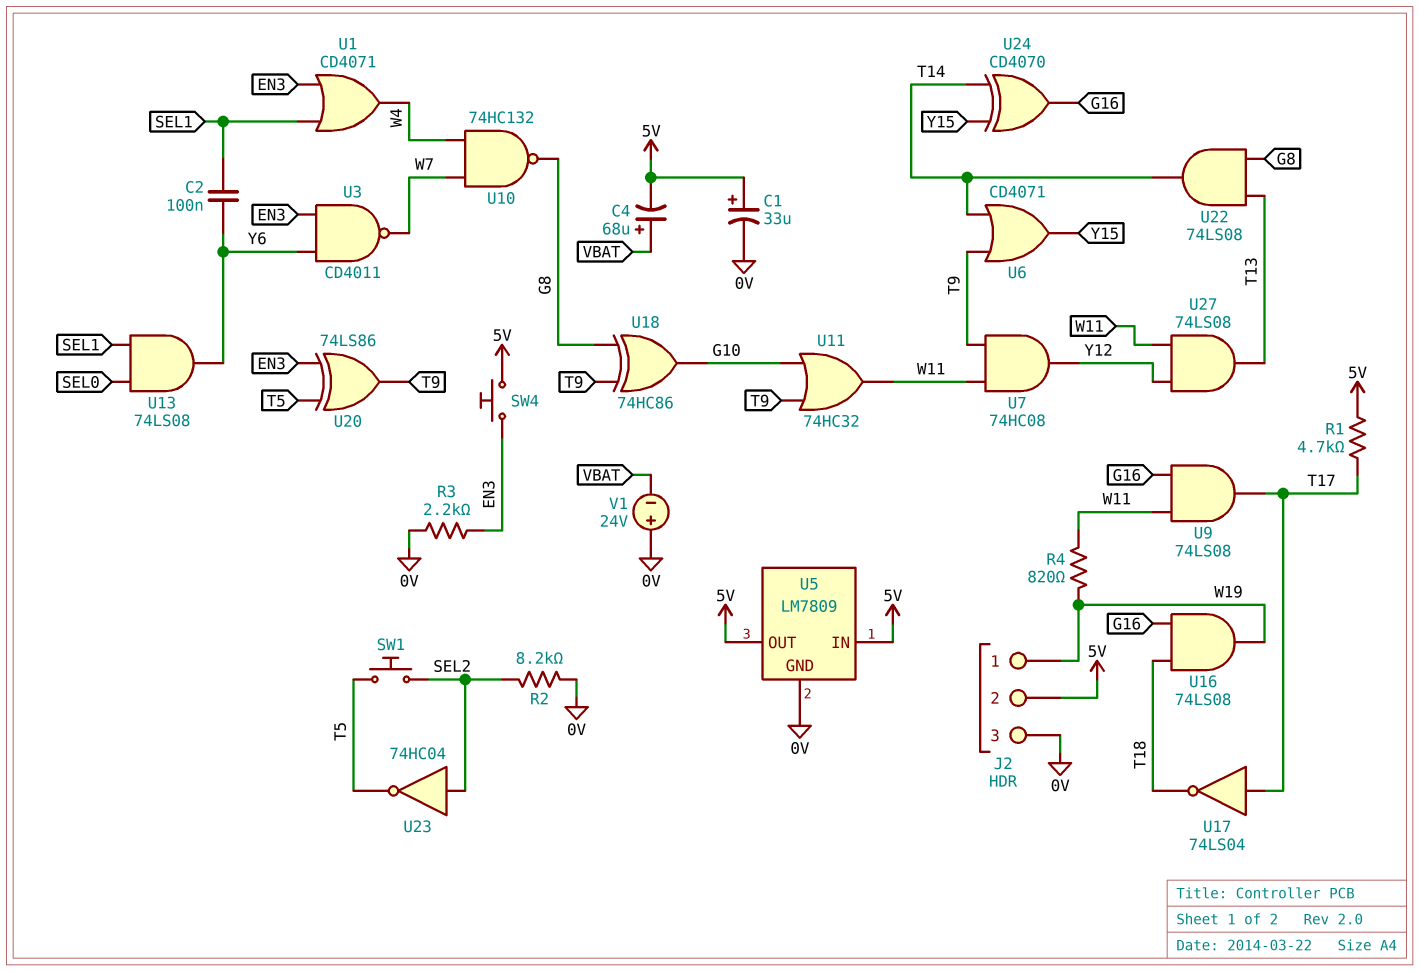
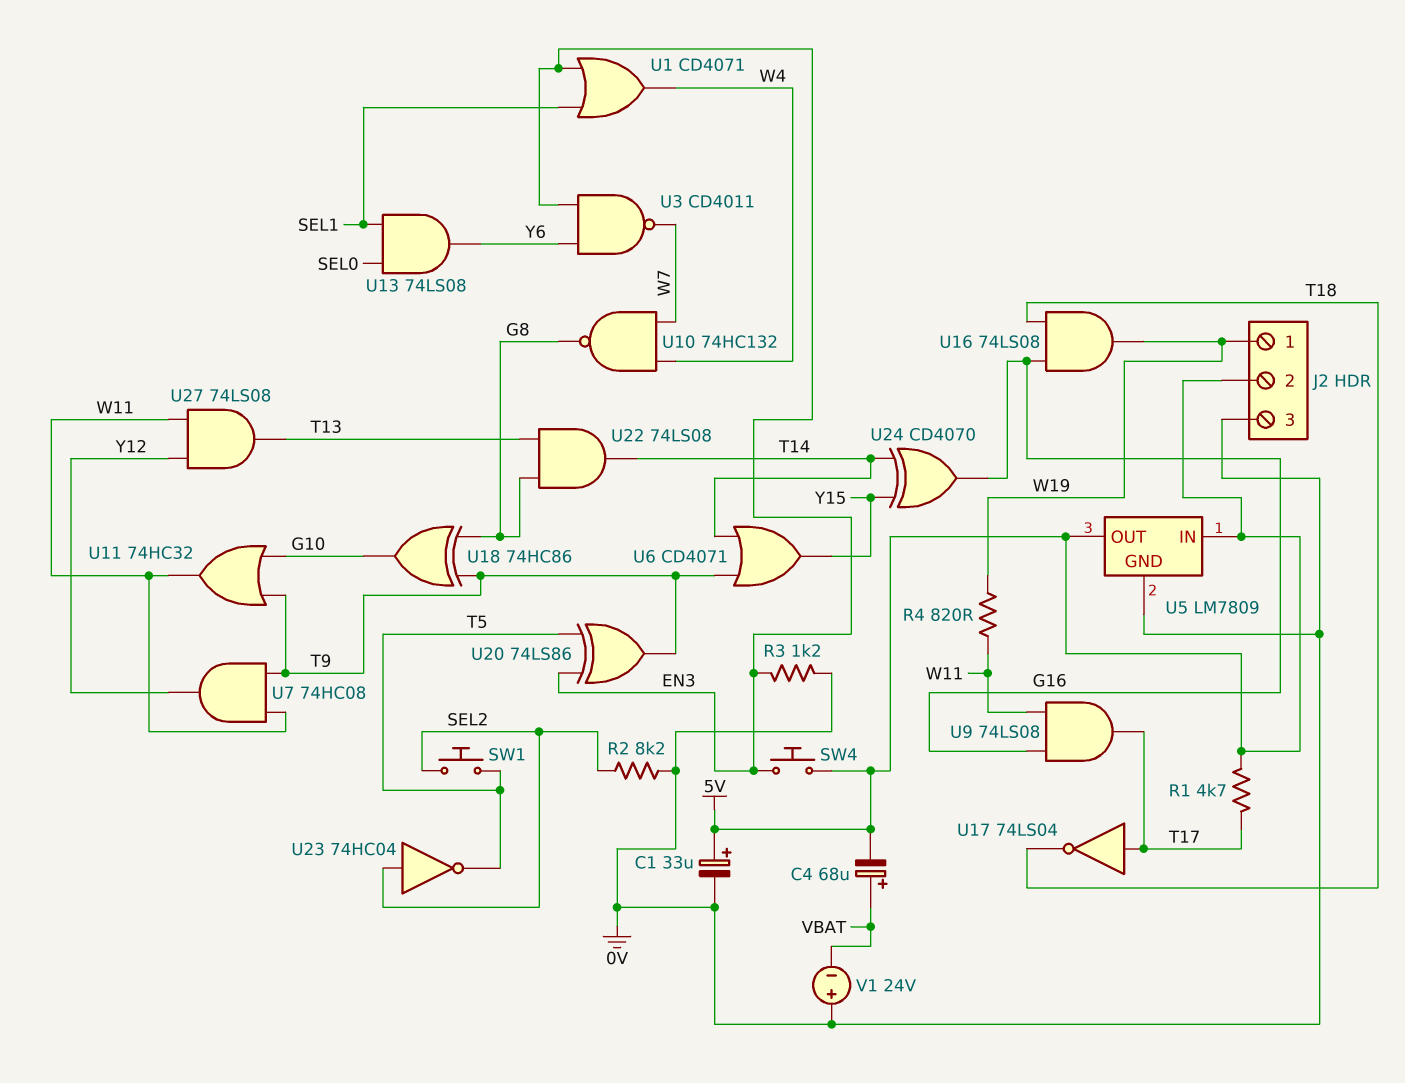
C2: 100nF (SEL1, Y6) -> none
R3: 2.2k (0V, EN3) -> 1.2k (0V, EN3)

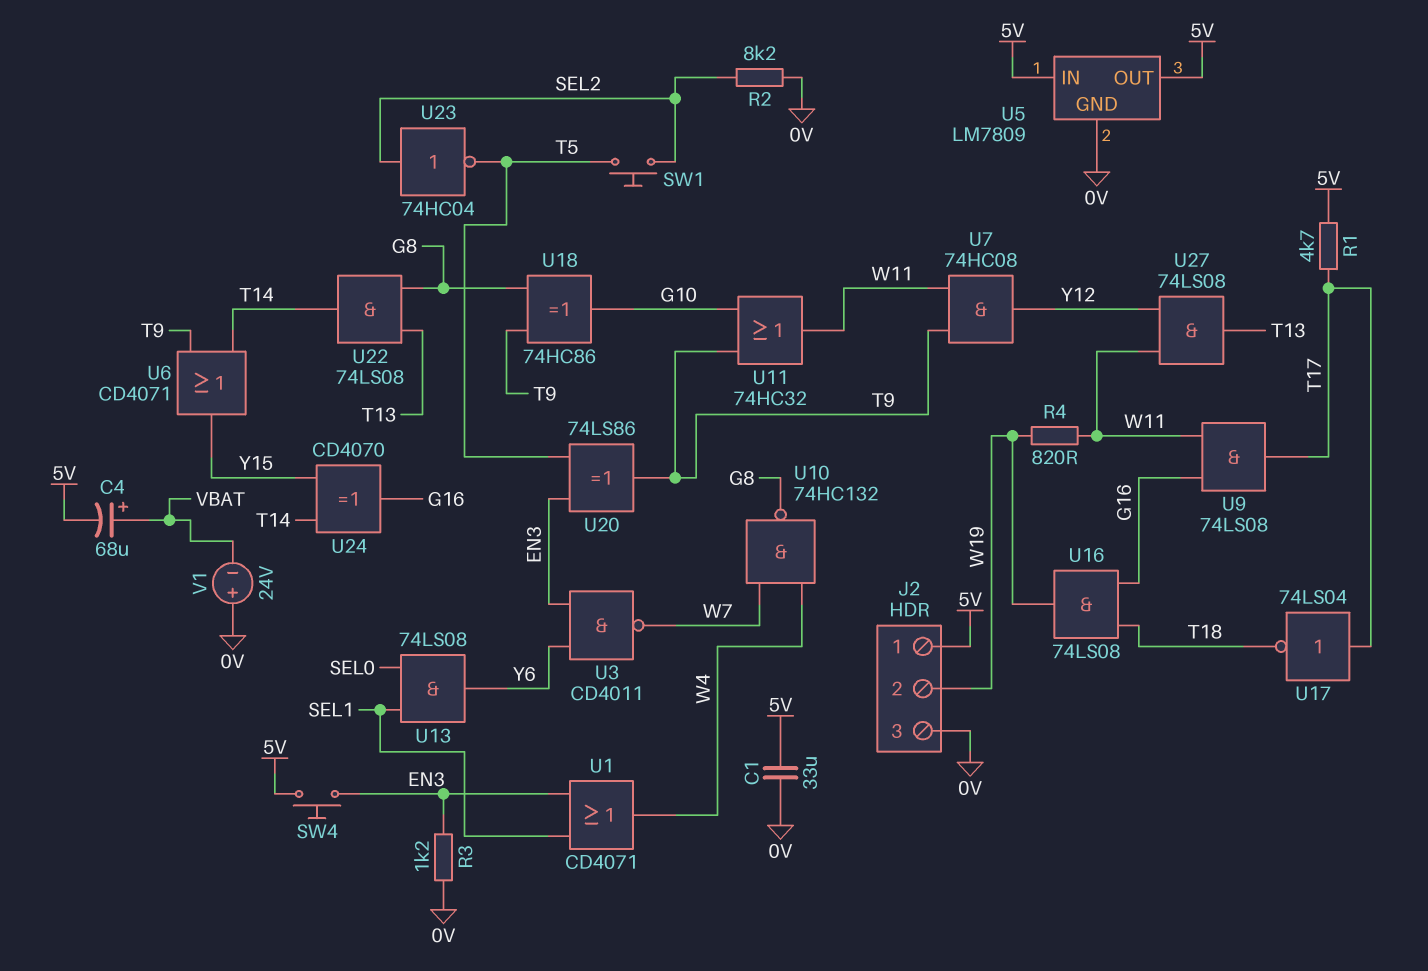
C1: 33uF (plus 5V, minus 0V) -> 33uF (0V, 5V)
J2 pin 1: W19 -> 5V
J2 pin 2: 5V -> W19

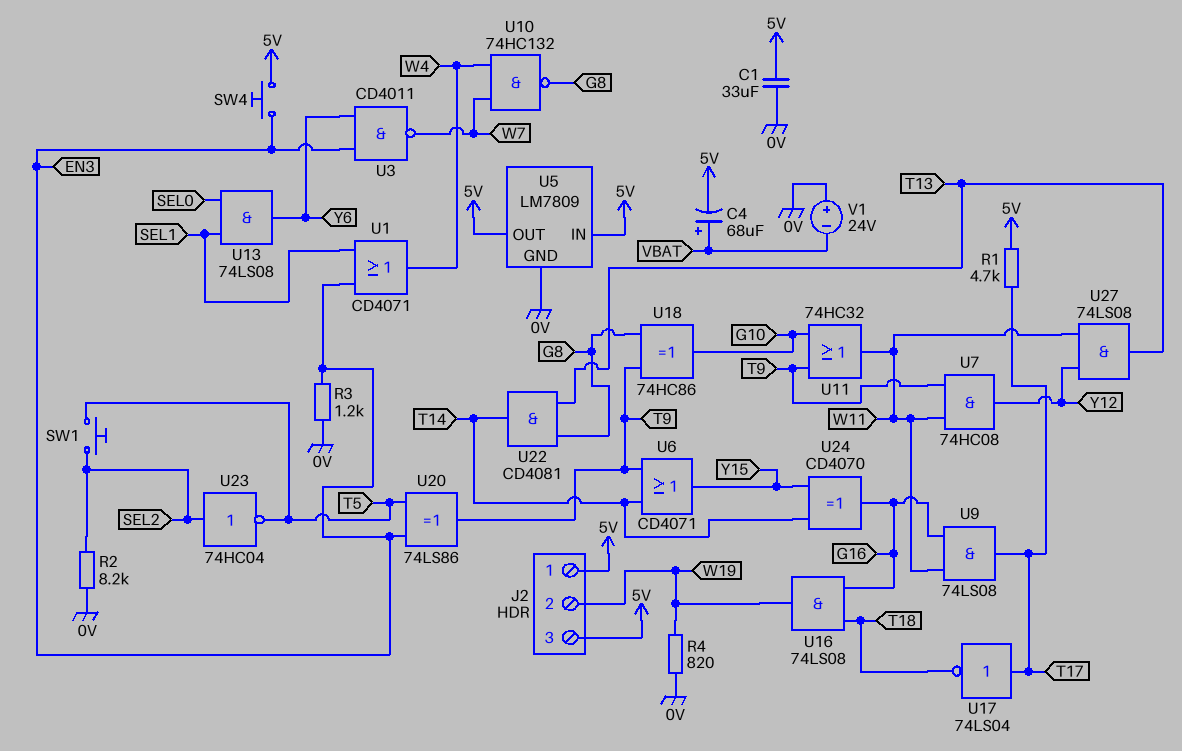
J2 pin 3: 0V -> 5V
R4: 820 (W11, W19) -> 820 (0V, W19)
U22: AND 74LS08 (in G8, in T13, out T14) -> AND CD4081 (in G8, in T13, out T14)

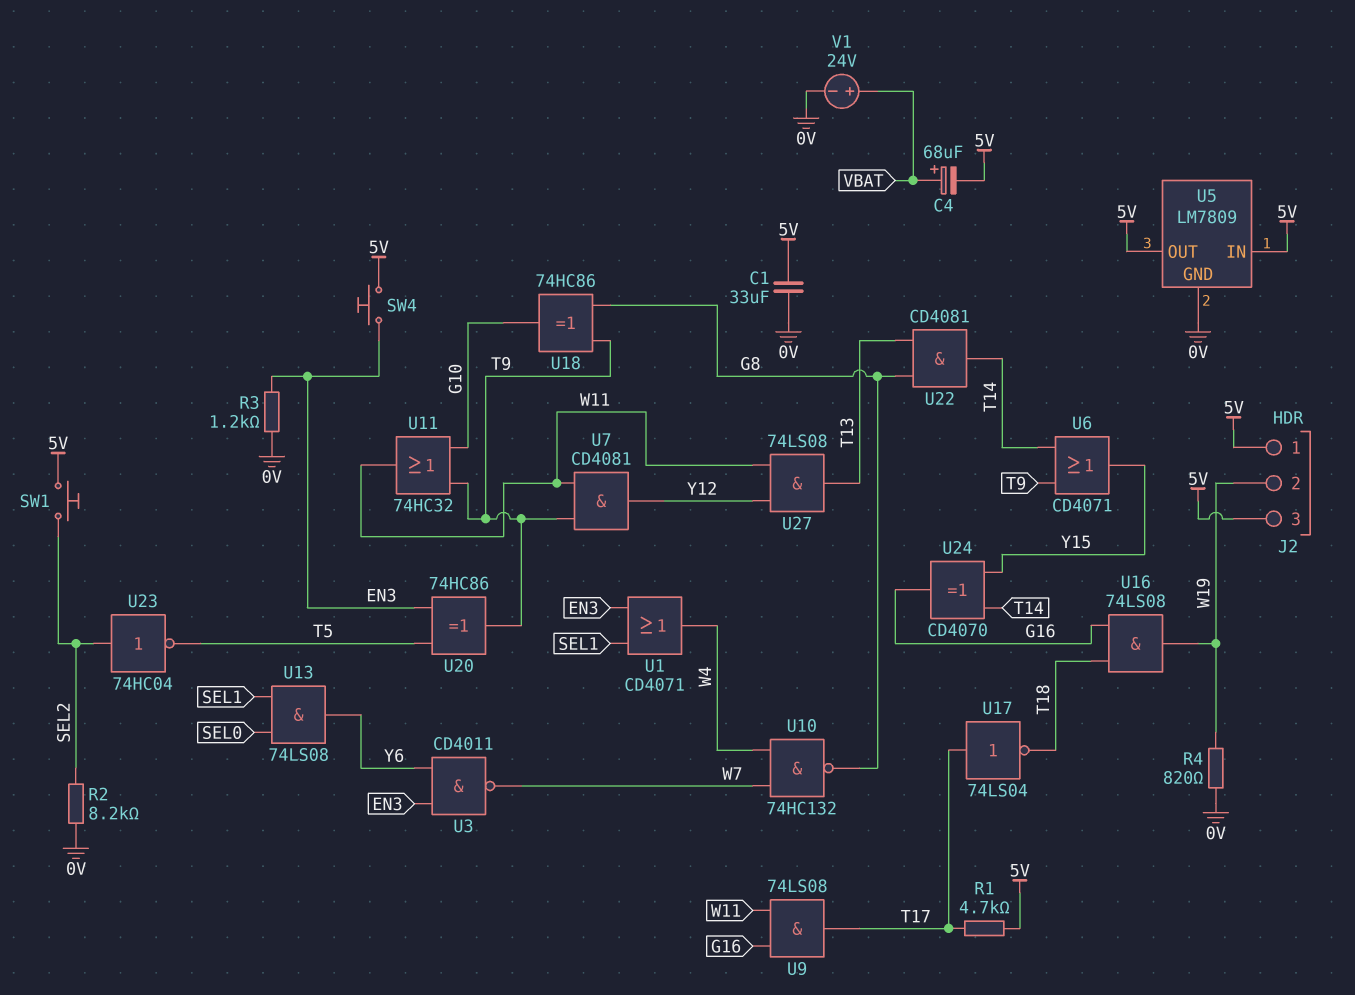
SW1: button (SEL2, T5) -> button (5V, SEL2)
U7: AND 74HC08 (in T9, in W11, out Y12) -> AND CD4081 (in T9, in W11, out Y12)
U20: XOR 74LS86 (in EN3, in T5, out T9) -> XOR 74HC86 (in EN3, in T5, out T9)
V1: 24V (plus 0V, minus VBAT) -> 24V (plus VBAT, minus 0V)

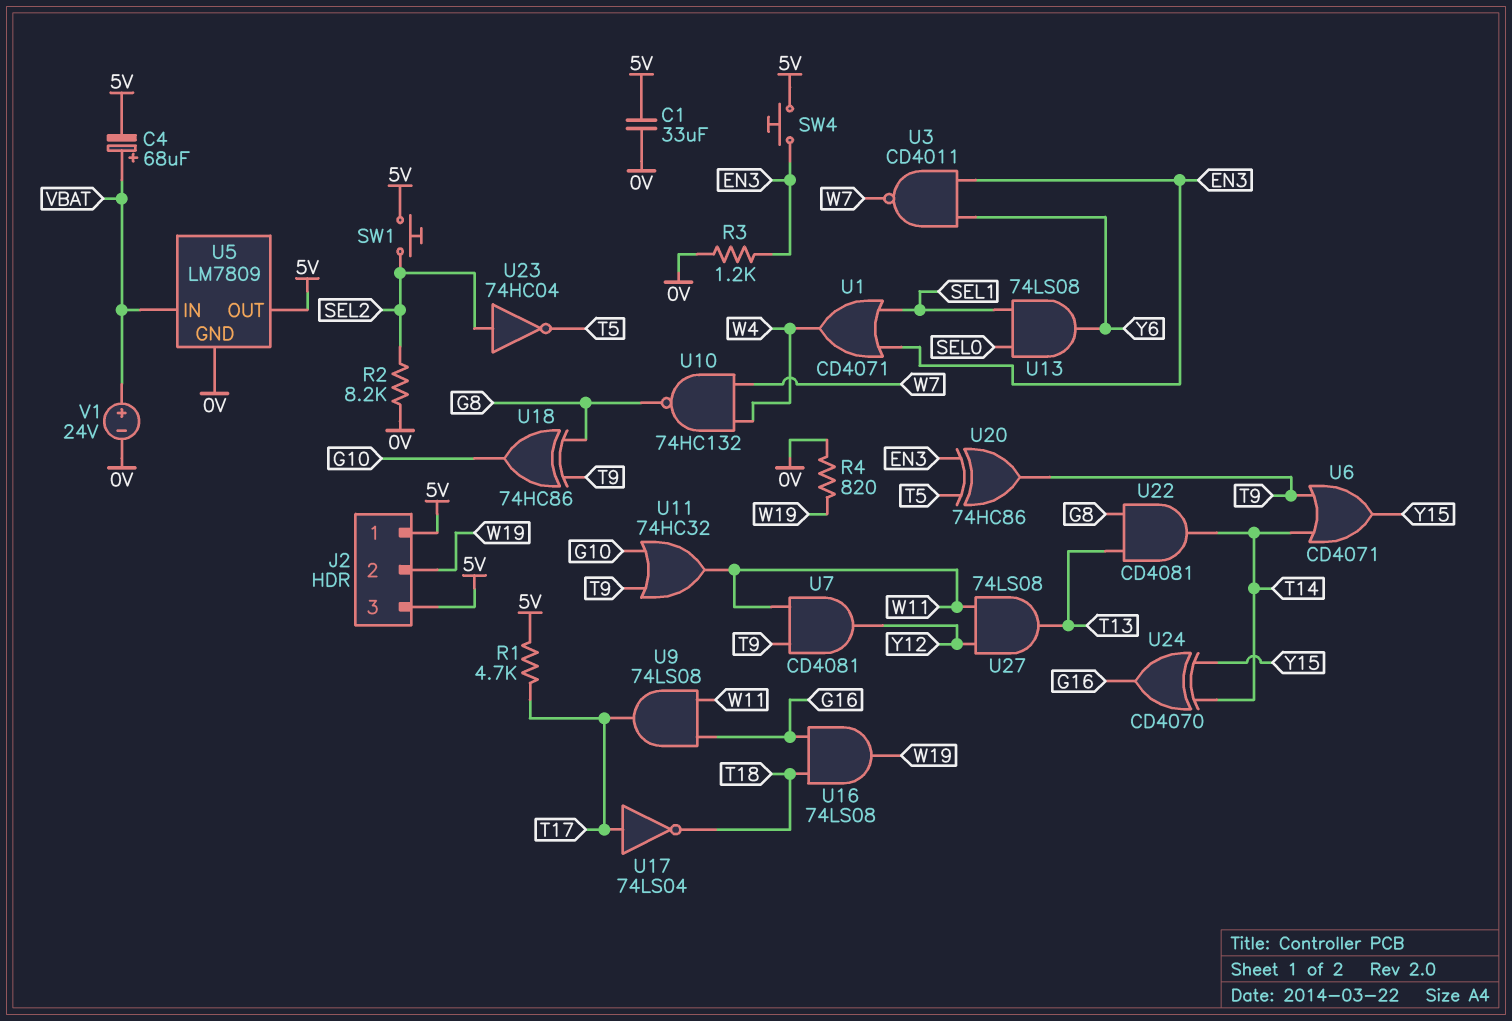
U5 pin IN: 5V -> VBAT

